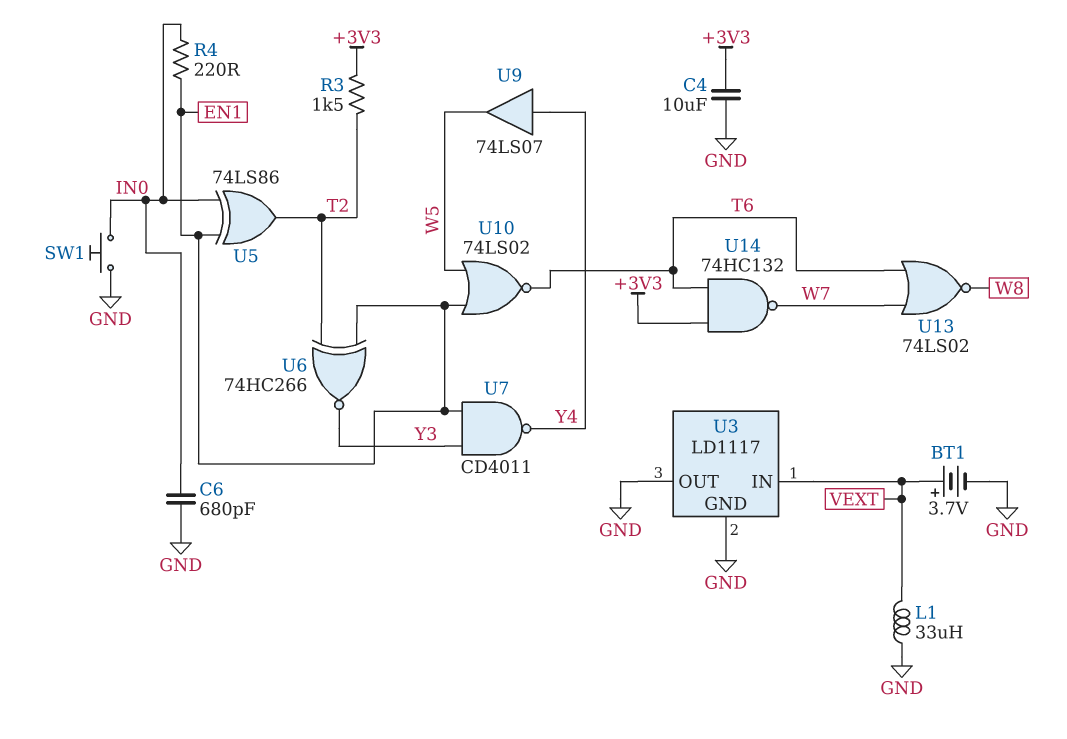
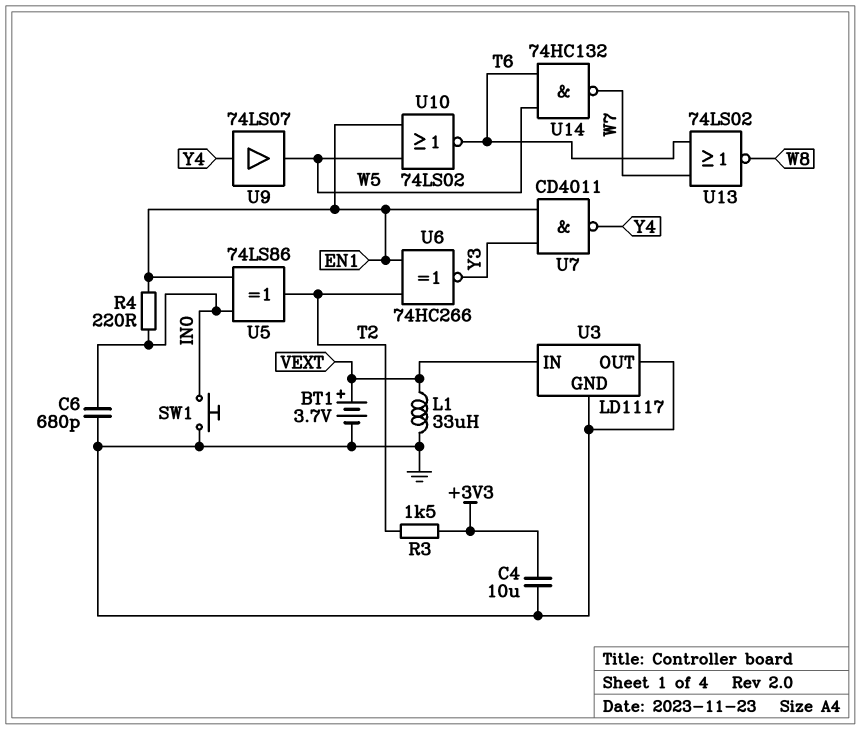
U14: NAND 74HC132 (in +3V3, in T6, out W7) -> NAND 74HC132 (in T6, in W5, out W7)

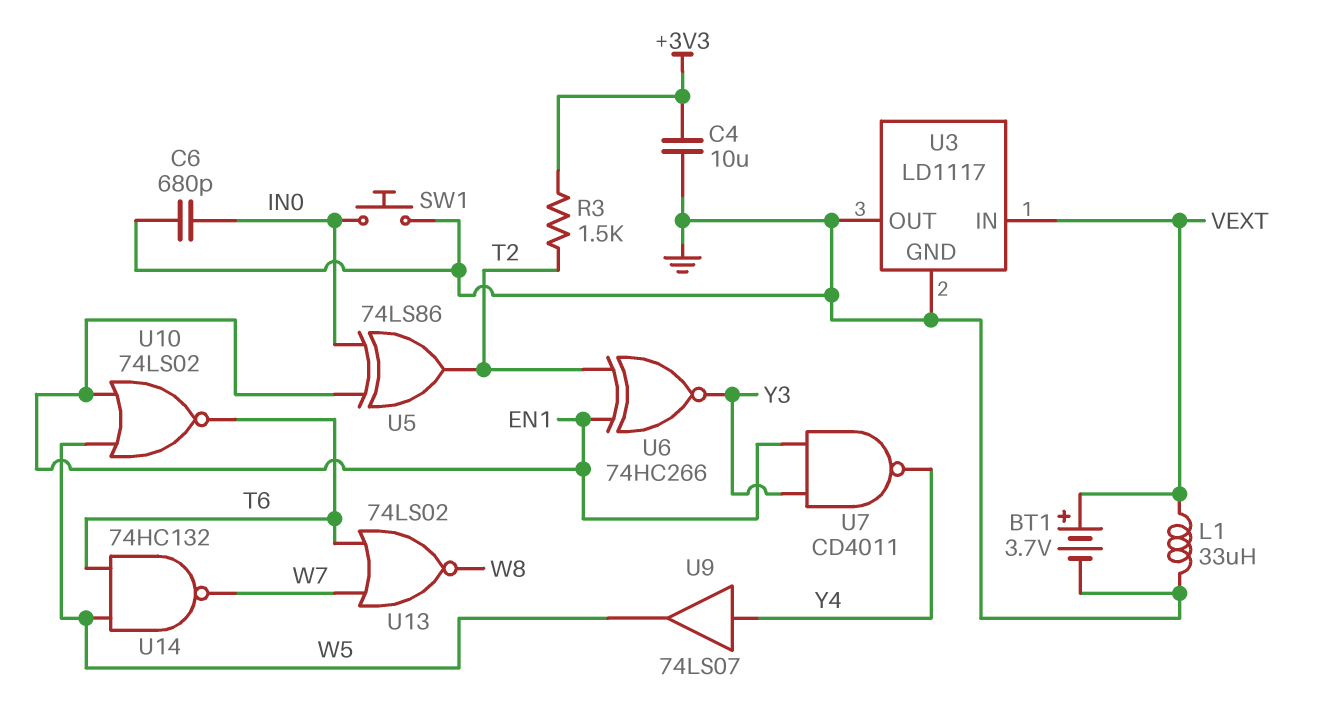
R4: 220 (EN1, IN0) -> none

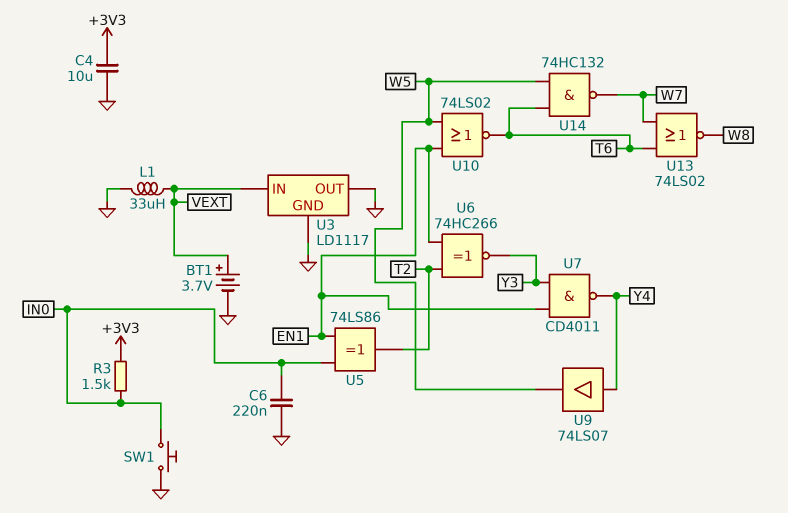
C6: 680pF (GND, IN0) -> 220nF (GND, IN0)
R3: 1.5k (+3V3, T2) -> 1.5k (+3V3, IN0)

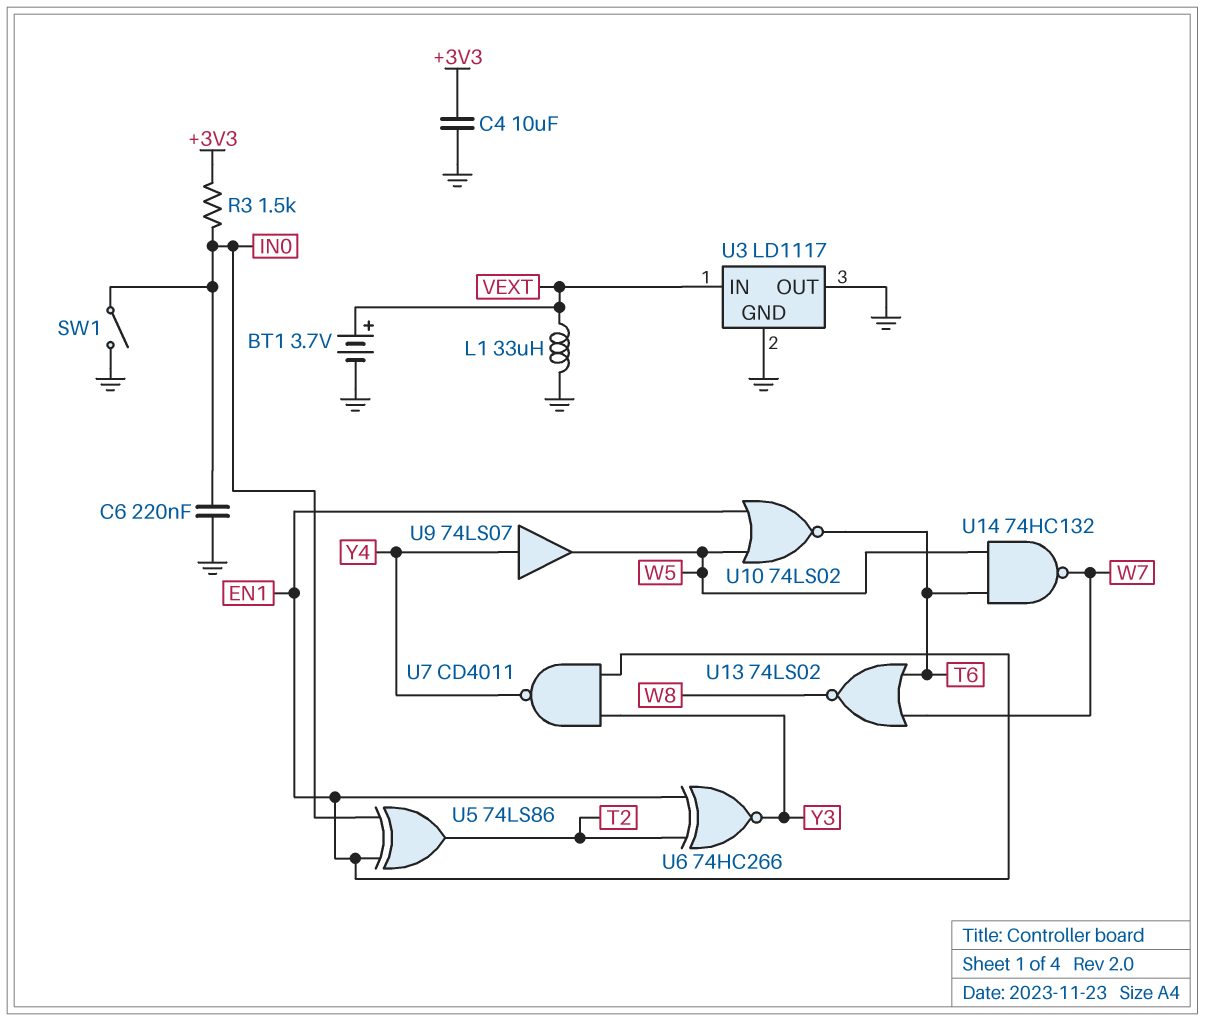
SW1: button (GND, IN0) -> switch (GND, IN0)

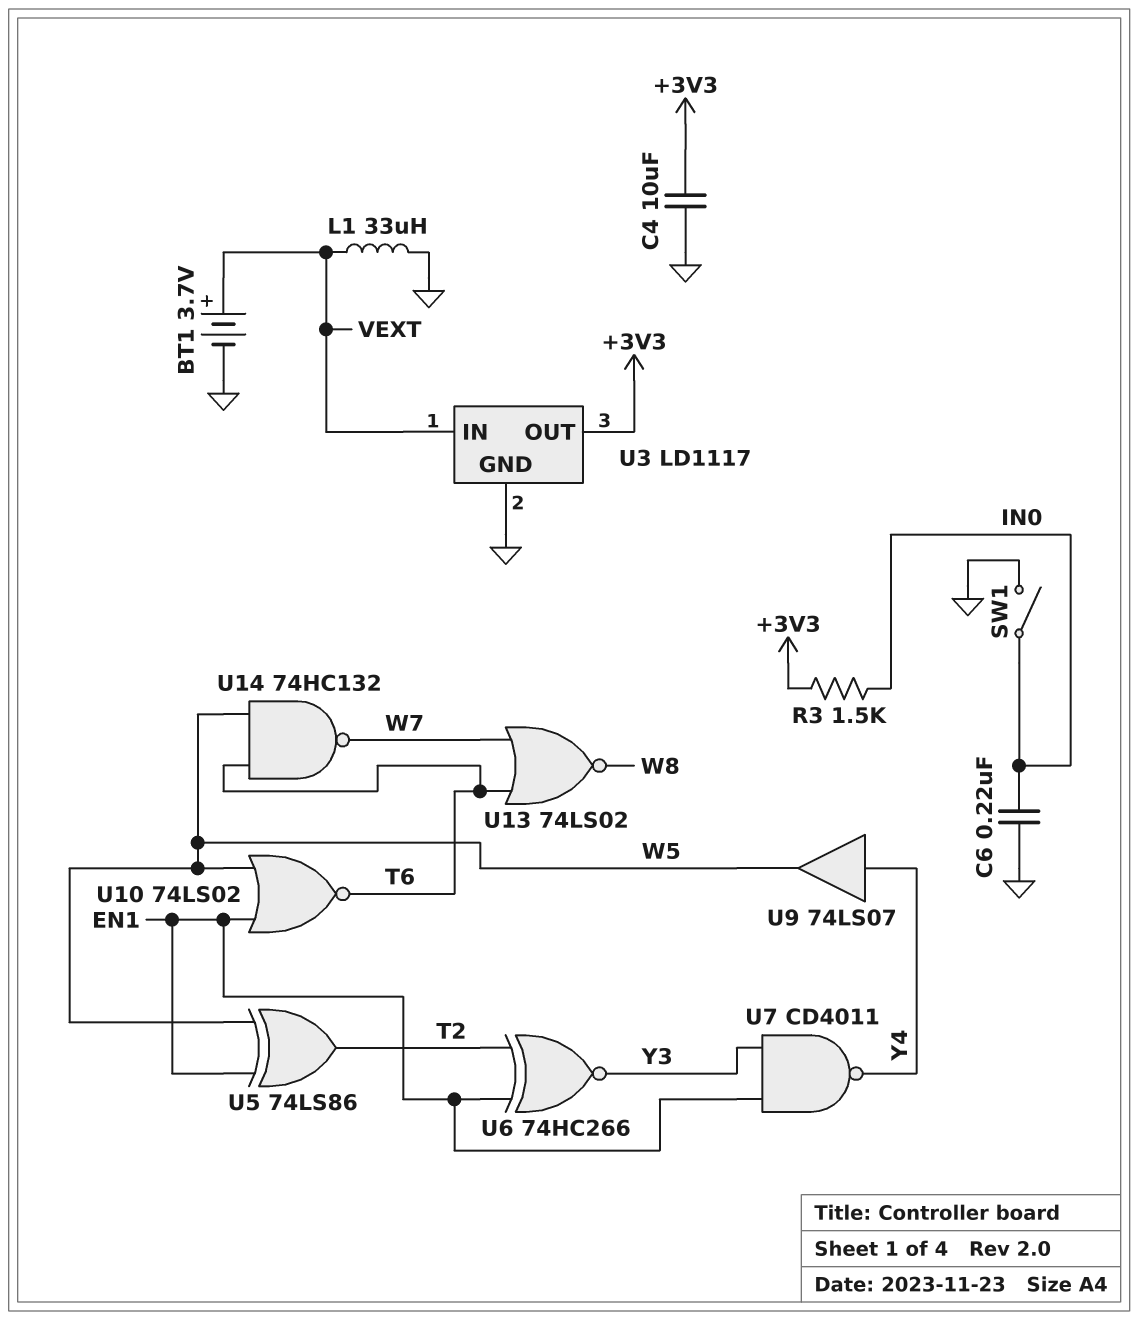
U3 pin OUT: GND -> +3V3
U5: XOR 74LS86 (in EN1, in IN0, out T2) -> XOR 74LS86 (in EN1, in W5, out T2)

